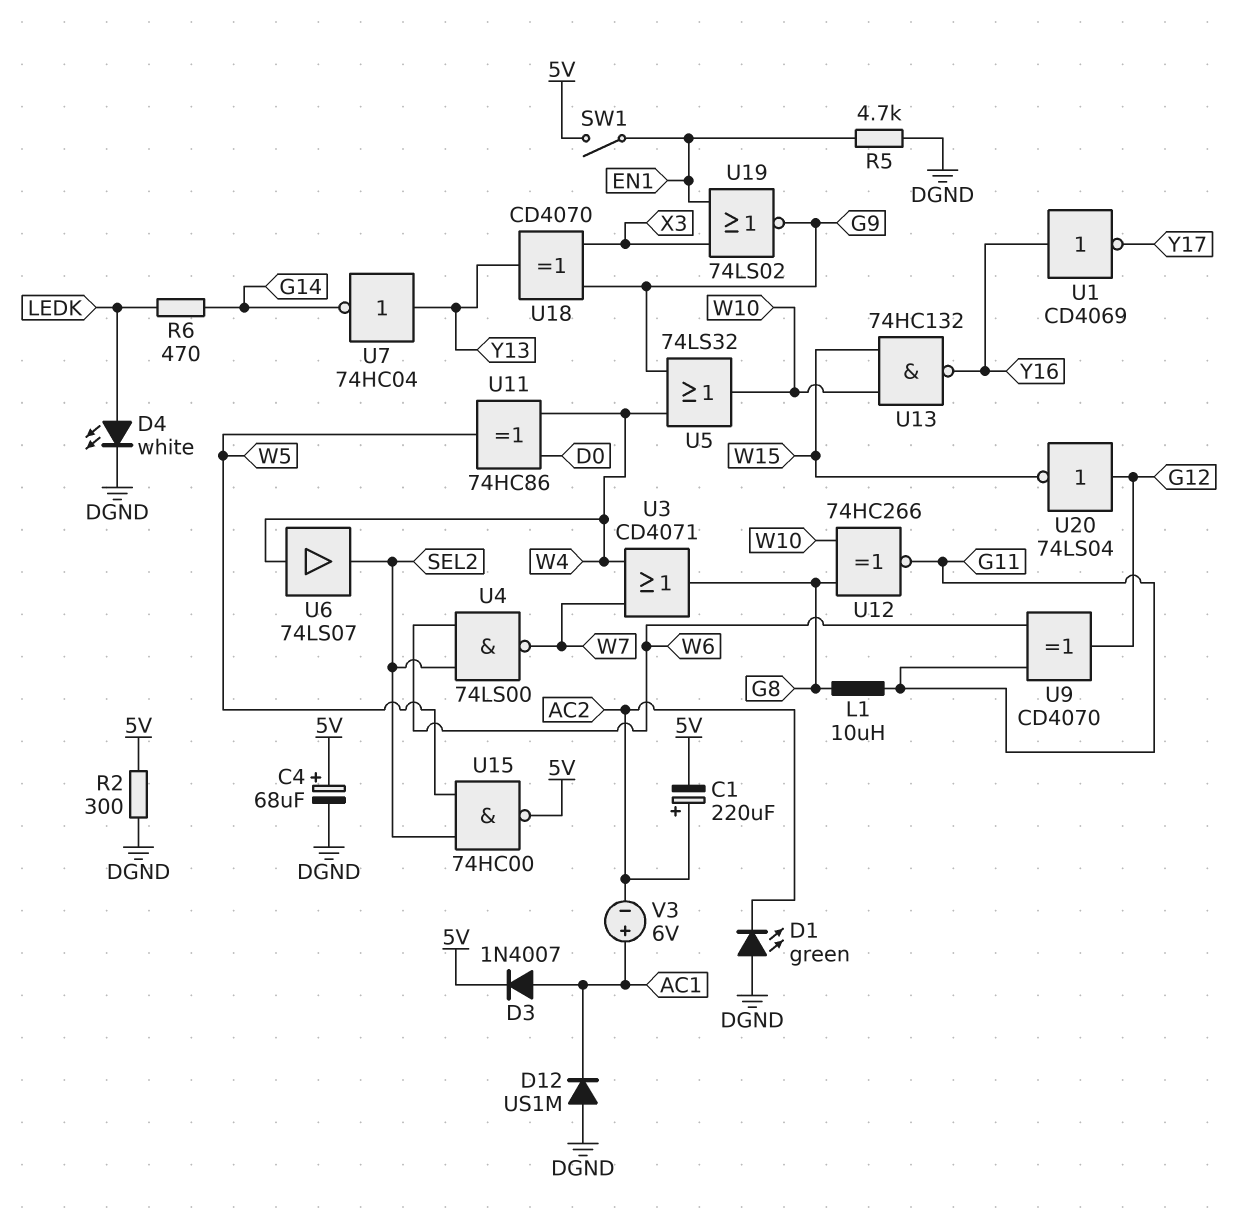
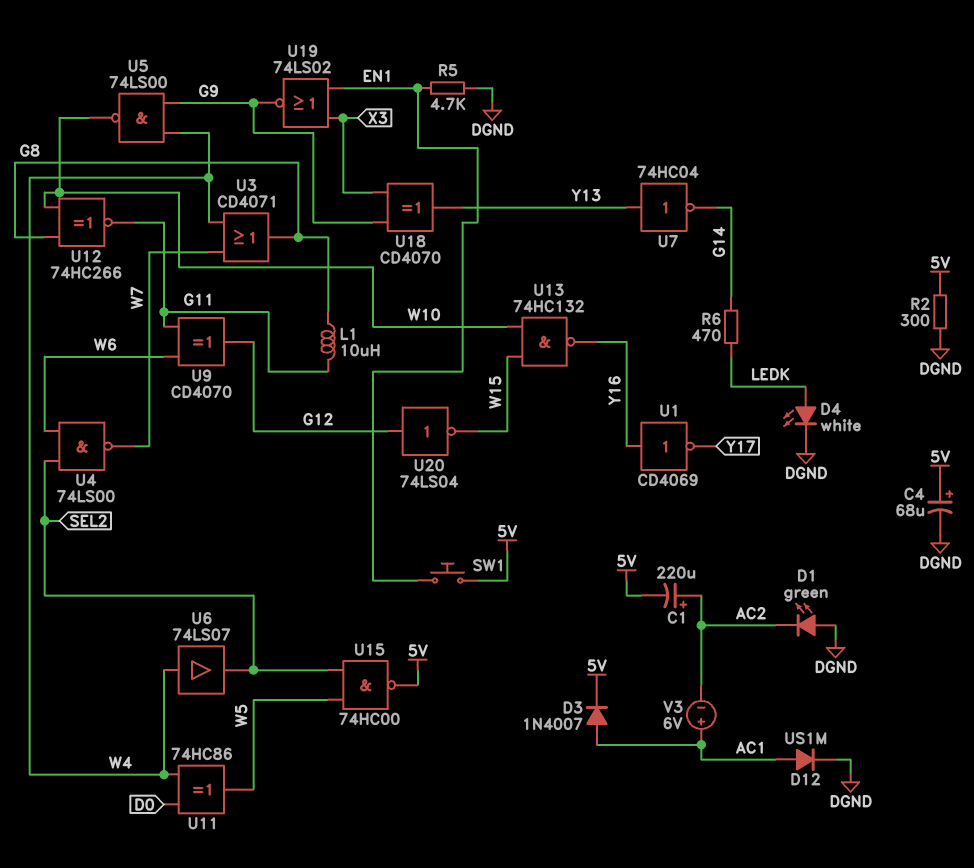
D12: diode US1M (A DGND, K AC1) -> diode US1M (A AC1, K DGND)
SW1: switch (5V, EN1) -> button (5V, EN1)
U5: OR 74LS32 (in G9, in W4, out W10) -> NAND 74LS00 (in G9, in W4, out W10)

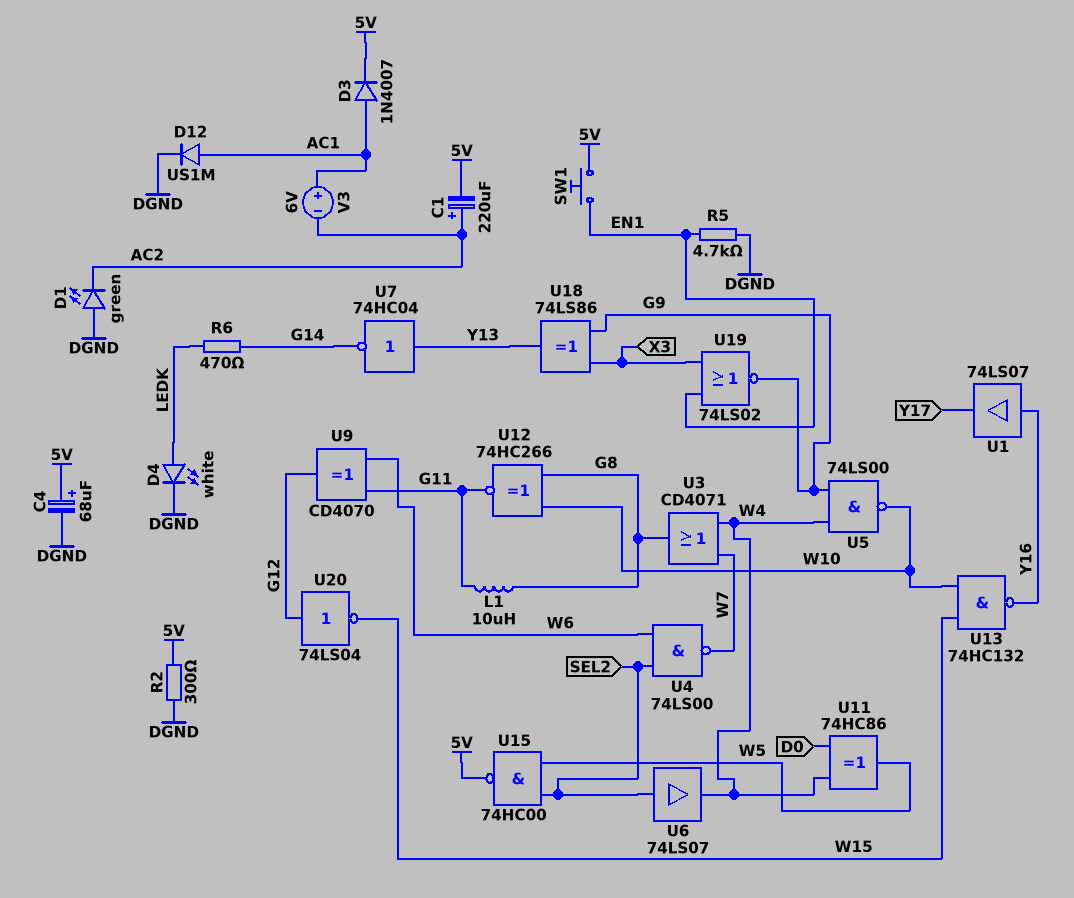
U1: NOT CD4069 (in Y16, out Y17) -> buffer 74LS07 (in Y16, out Y17)
U6: buffer 74LS07 (in W4, out SEL2) -> buffer 74LS07 (in SEL2, out W4)
U18: XOR CD4070 (in G9, in X3, out Y13) -> XOR 74LS86 (in G9, in X3, out Y13)

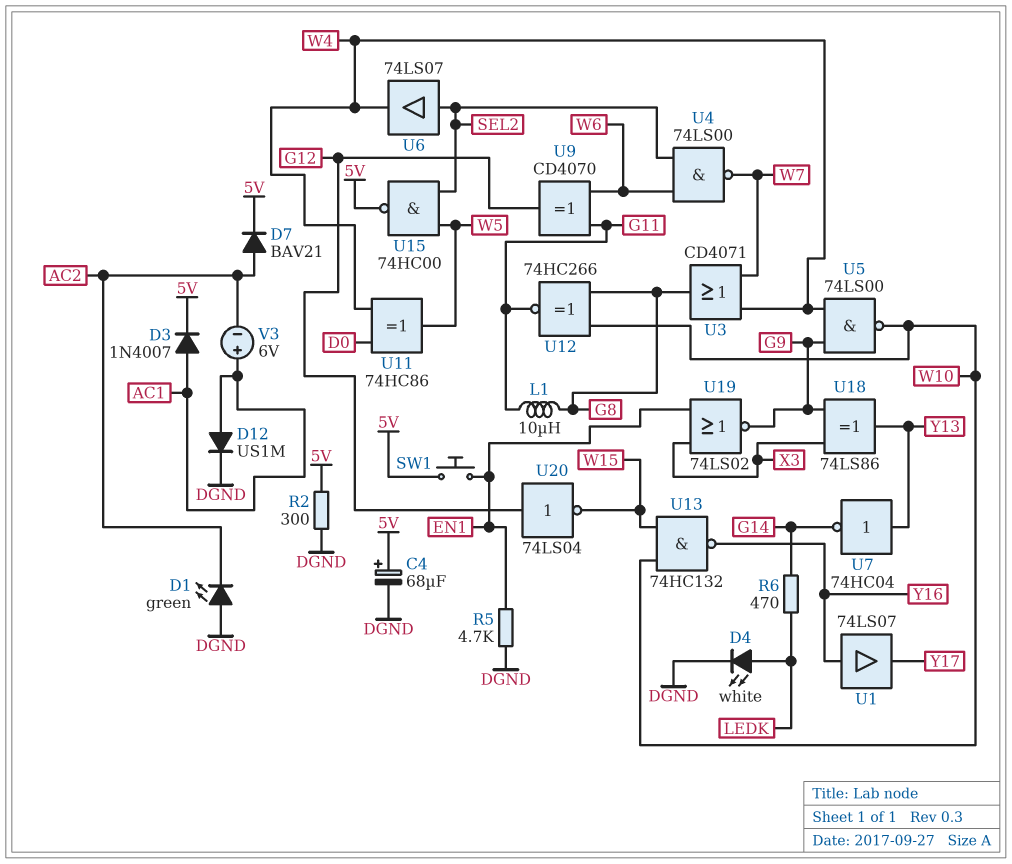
C1: 220uF (plus AC2, minus 5V) -> none
D7: none -> diode BAV21 (A AC2, K 5V)

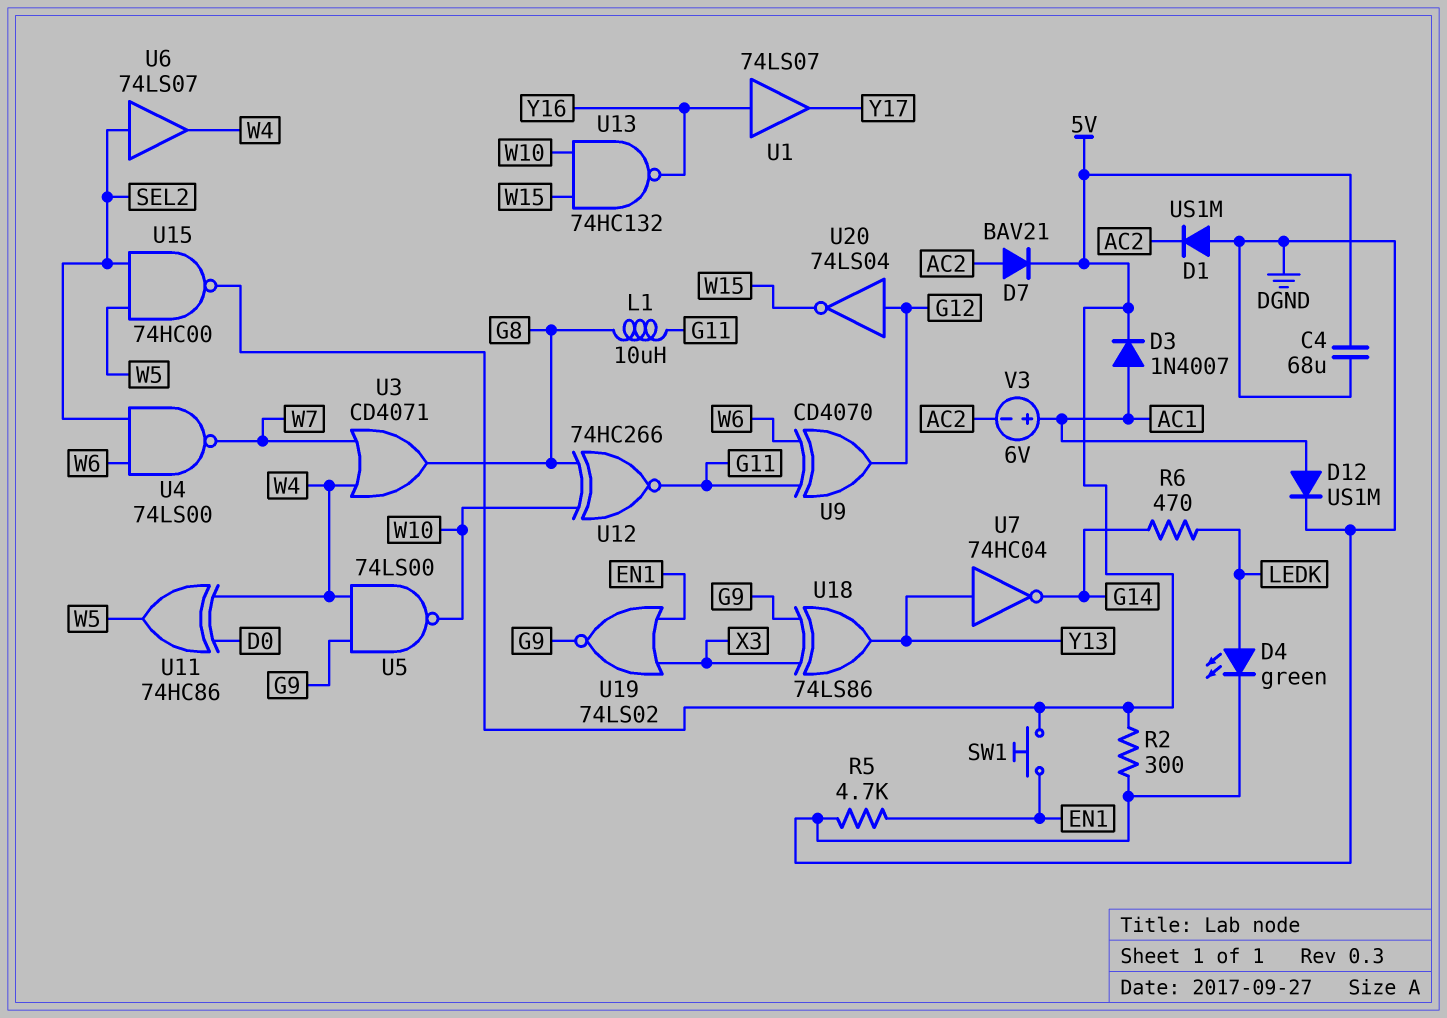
C4: 68uF (plus 5V, minus DGND) -> 68uF (5V, DGND)
D1: LED green (A DGND, K AC2) -> diode US1M (A DGND, K AC2)
D4: LED white (A LEDK, K DGND) -> LED green (A LEDK, K DGND)

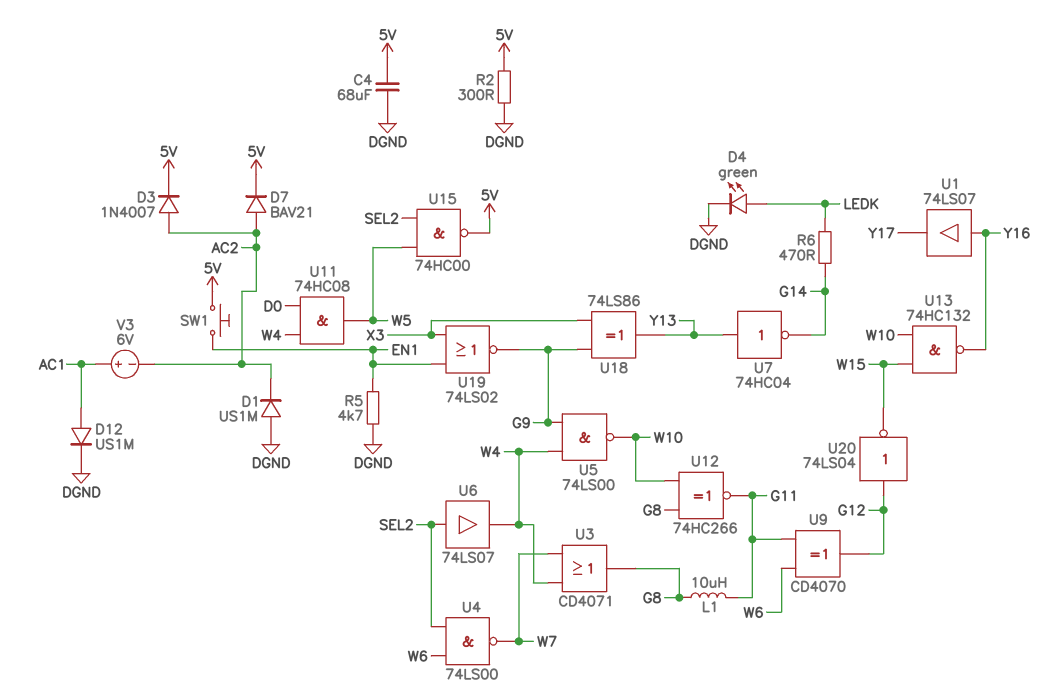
D3: diode 1N4007 (A AC1, K 5V) -> diode 1N4007 (A AC2, K 5V)
U11: XOR 74HC86 (in D0, in W4, out W5) -> AND 74HC08 (in D0, in W4, out W5)

